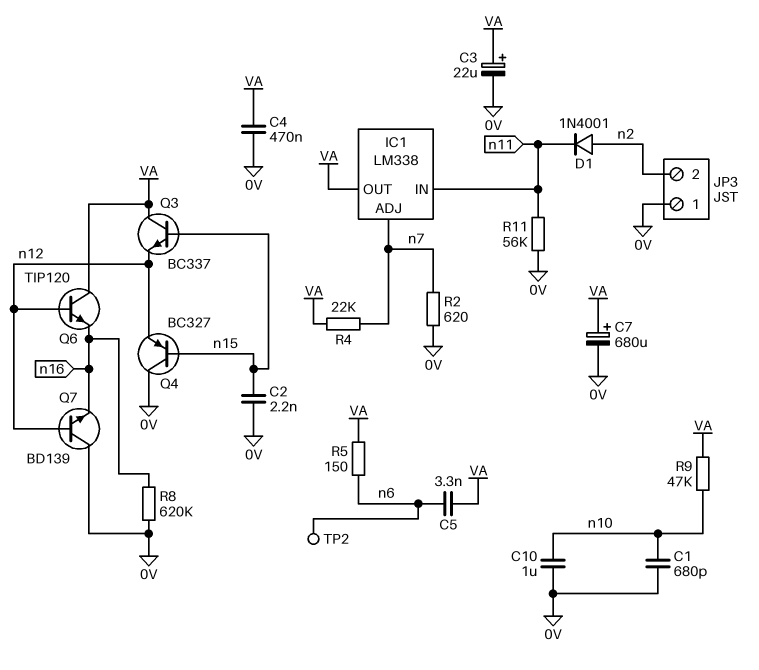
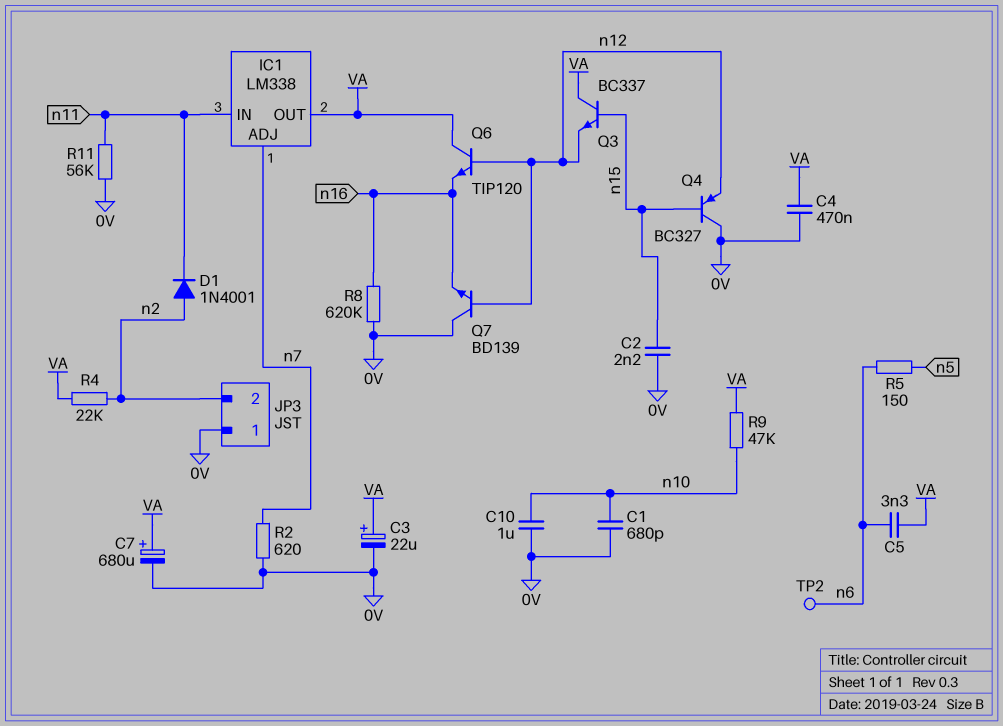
R4: 22k (VA, n7) -> 22k (VA, n2)
R5: 150 (VA, n6) -> 150 (n5, n6)

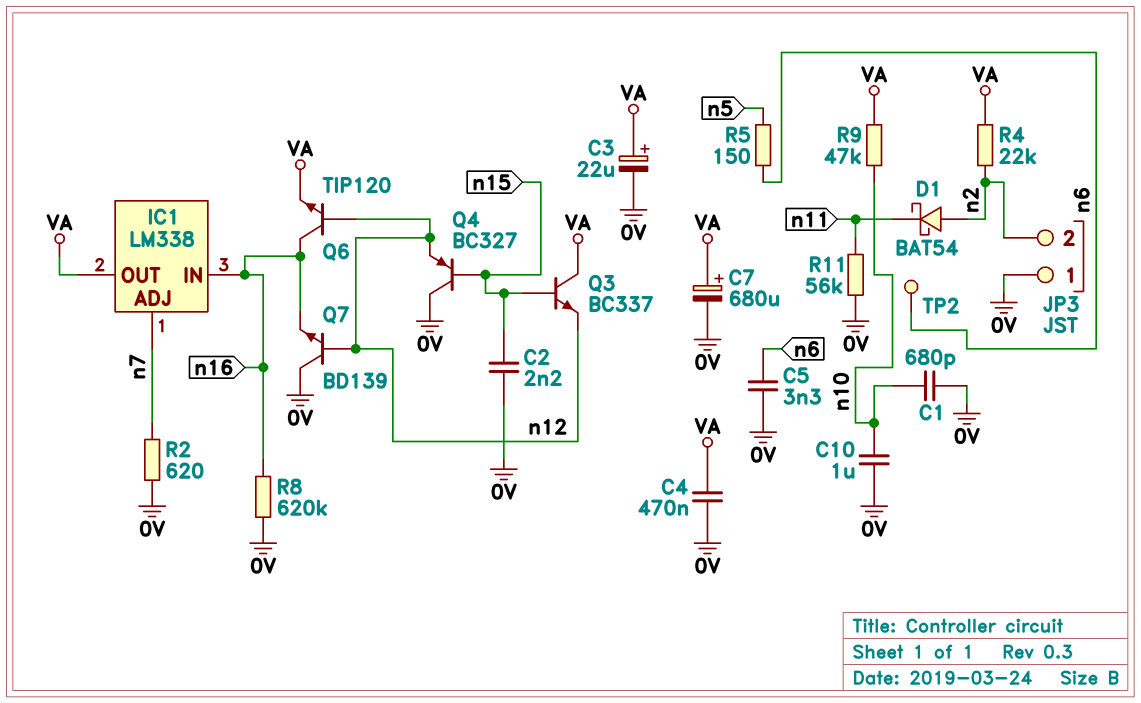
C5: 3.3nF (VA, n6) -> 3.3nF (0V, n6)
D1: diode 1N4001 (A n2, K n11) -> schottky BAT54 (A n2, K n11)
IC1 pin IN: n11 -> n16
Q6: NPN TIP120 (B n12, C VA, E n16) -> NPN TIP120 (B n12, C n16, E VA)

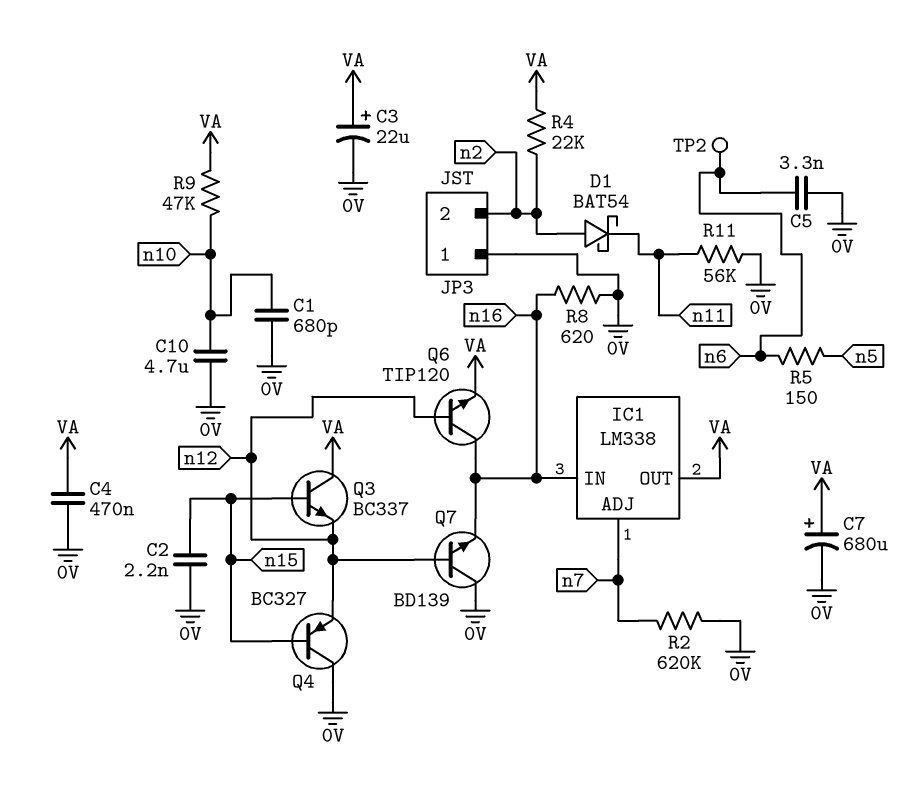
C10: 1uF (0V, n10) -> 4.7uF (0V, n10)
R2: 620 (0V, n7) -> 620k (0V, n7)
R8: 620k (0V, n16) -> 620 (0V, n16)

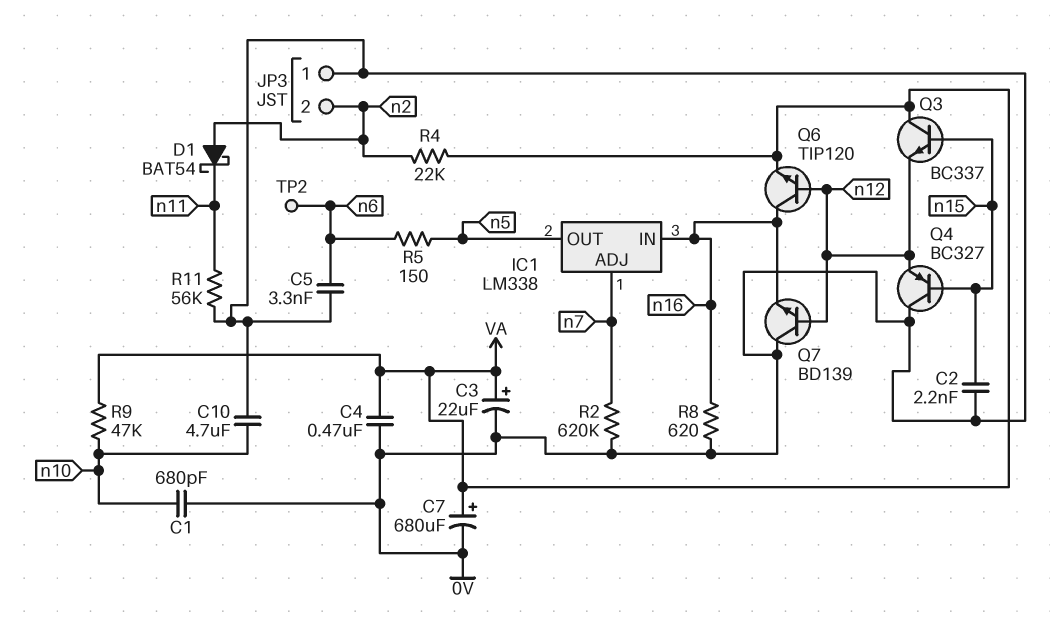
IC1 pin OUT: VA -> n5

